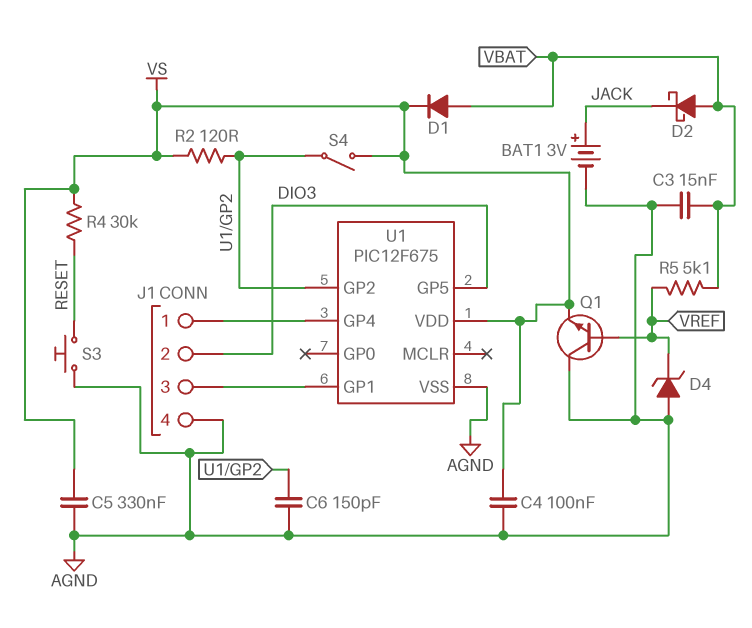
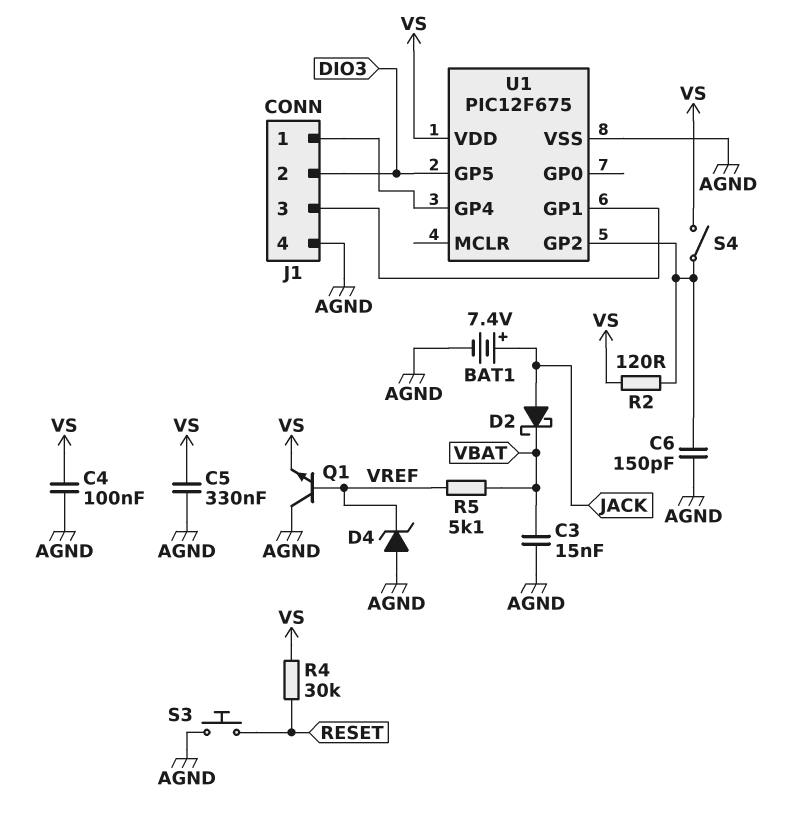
BAT1: 3V (plus JACK, minus AGND) -> 7.4V (plus JACK, minus AGND)
D1: diode (A VBAT, K VS) -> none
D2: schottky (A VBAT, K JACK) -> schottky (A JACK, K VBAT)

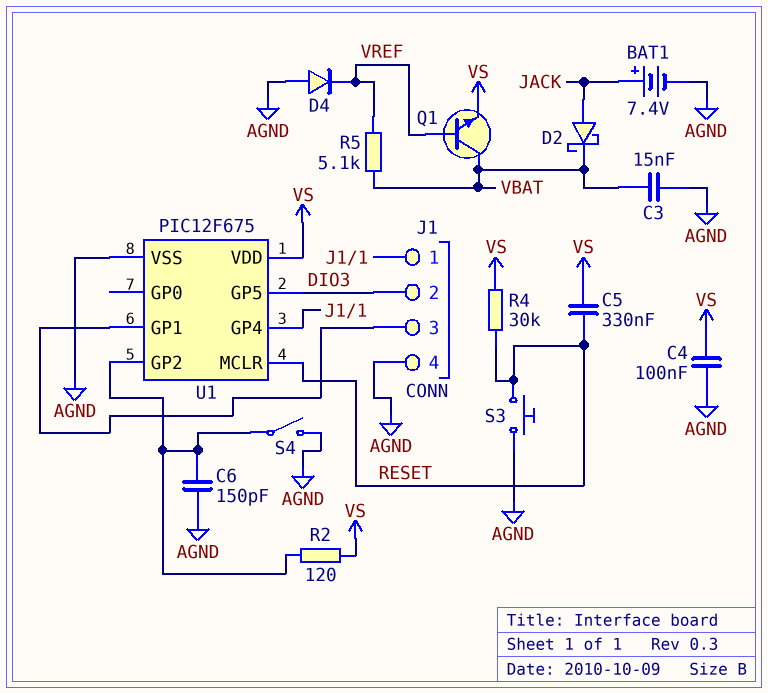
C5: 330nF (AGND, VS) -> 330nF (RESET, VS)
D4: zener (A AGND, K VREF) -> diode (A AGND, K VREF)
Q1: NPN (B VREF, C AGND, E VS) -> NPN (B VREF, C VBAT, E VS)
S4: switch (U1/GP2, VS) -> switch (AGND, U1/GP2)
U1 pin MCLR: none -> RESET

